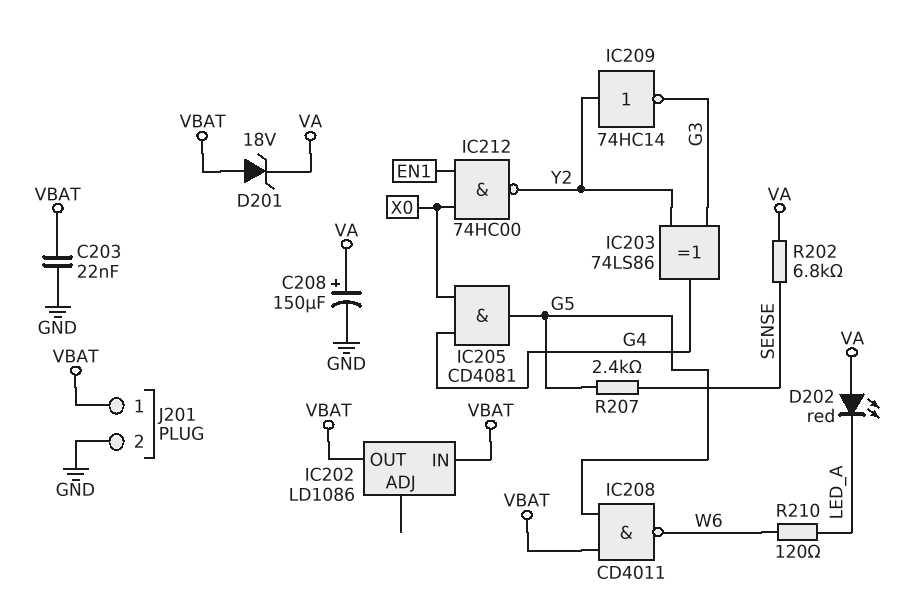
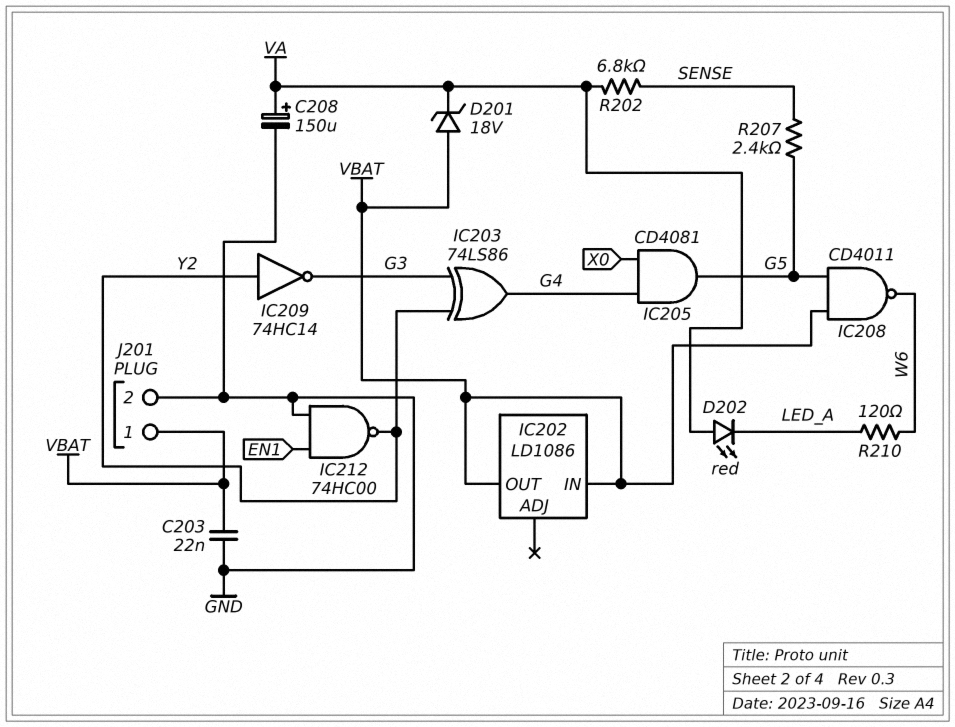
IC212: NAND 74HC00 (in EN1, in X0, out Y2) -> NAND 74HC00 (in EN1, in GND, out Y2)

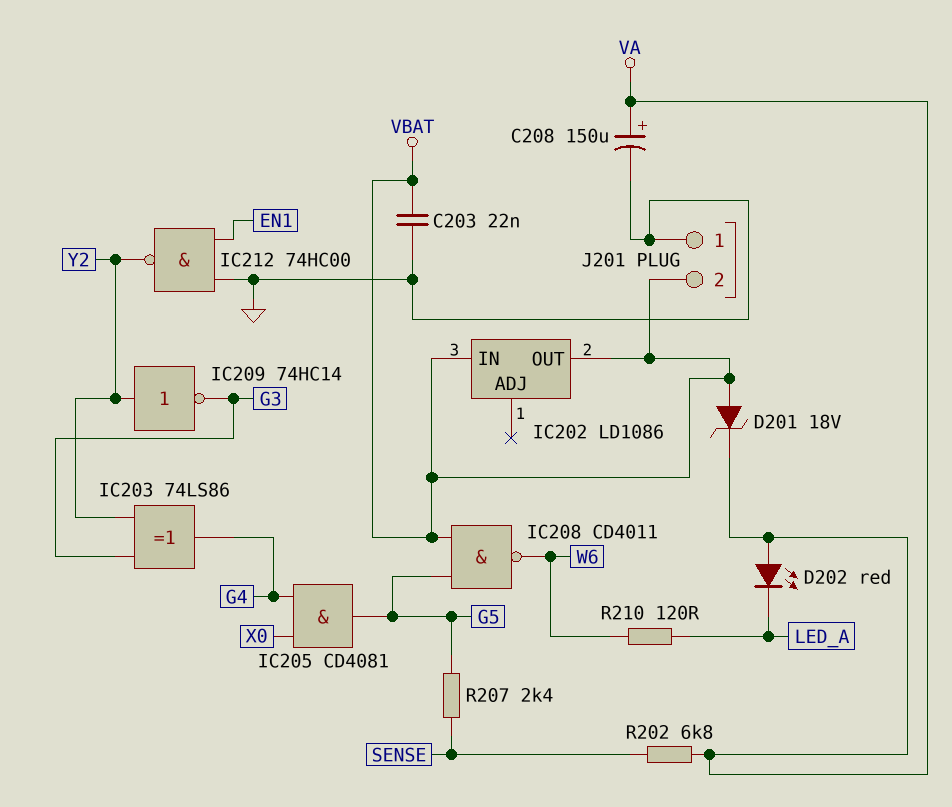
J201 pin 1: VBAT -> GND
J201 pin 2: GND -> VBAT

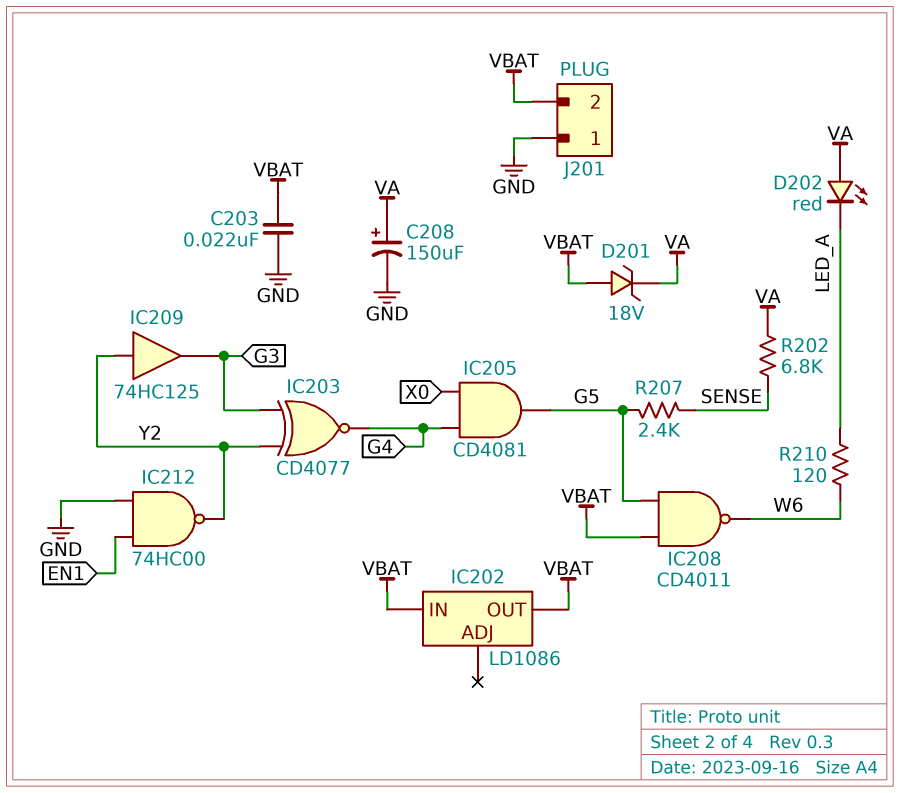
IC203: XOR 74LS86 (in G3, in Y2, out G4) -> XNOR CD4077 (in G3, in Y2, out G4)
IC209: NOT 74HC14 (in Y2, out G3) -> buffer 74HC125 (in Y2, out G3)

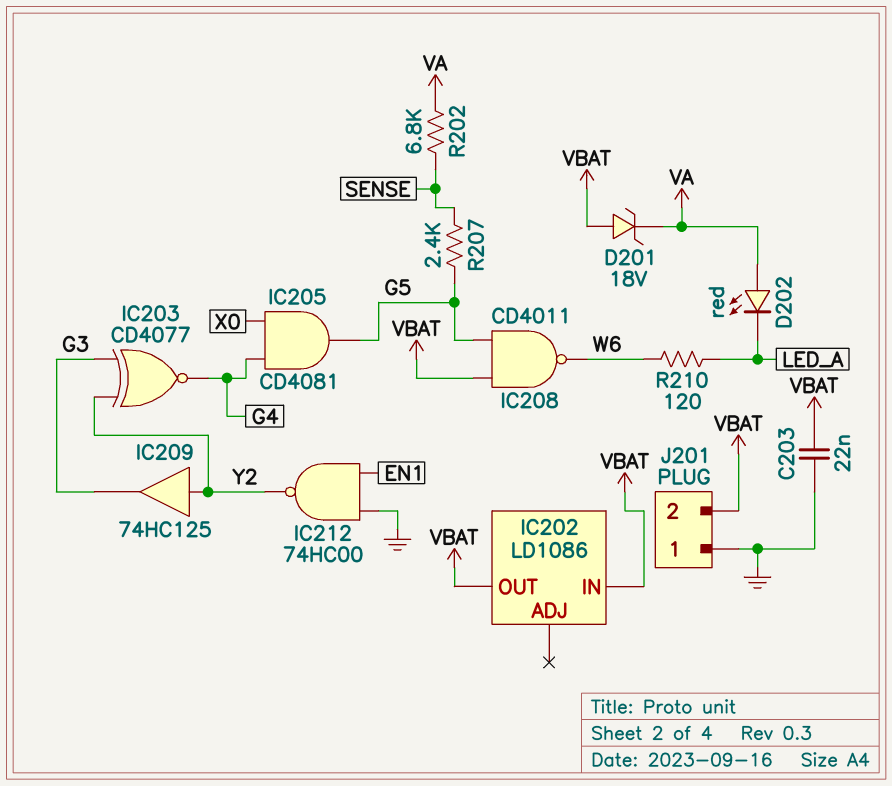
C208: 150uF (plus VA, minus GND) -> none

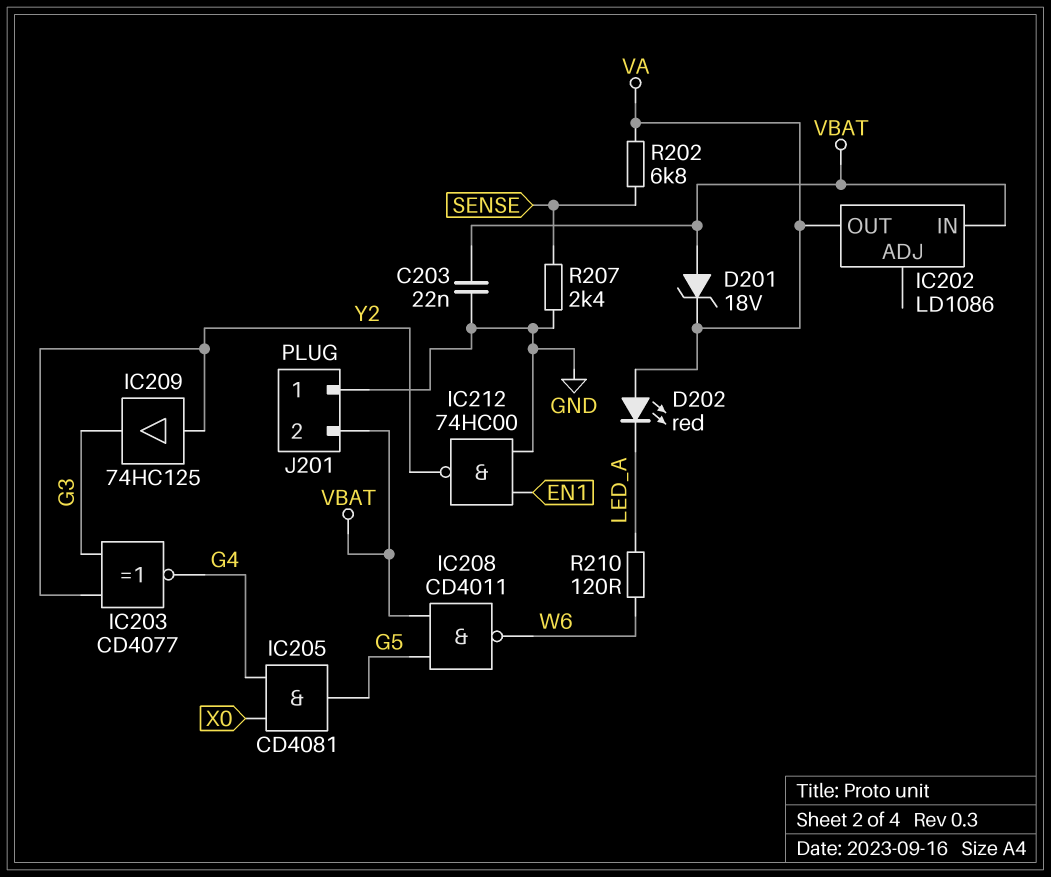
IC202 pin OUT: VBAT -> VA
R207: 2.4k (G5, SENSE) -> 2.4k (GND, SENSE)

